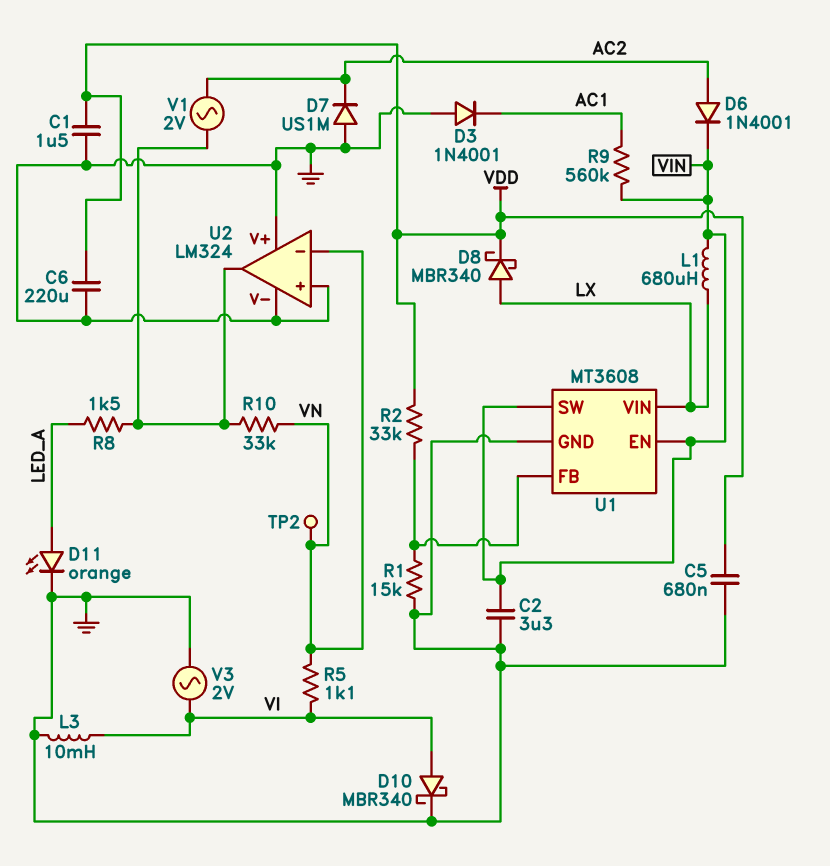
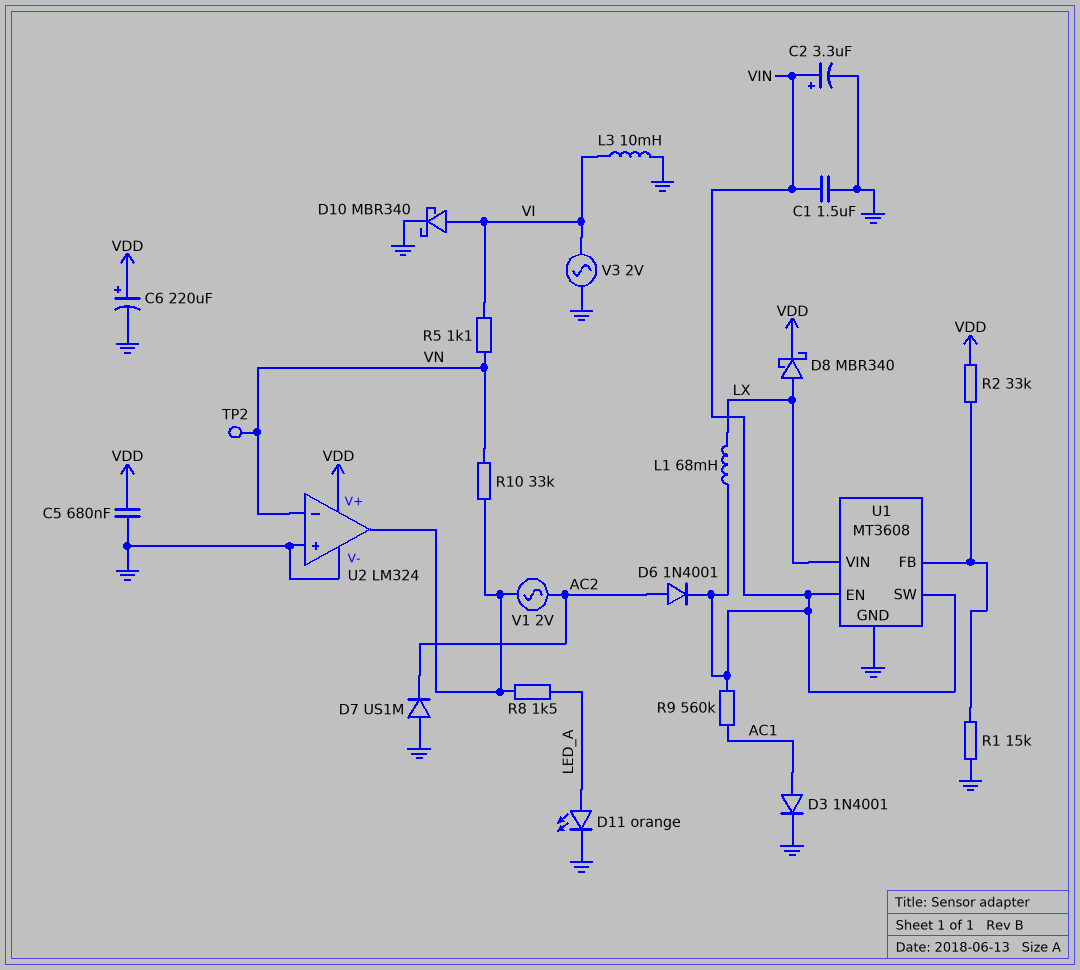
C1: 1.5uF (GND, VDD) -> 1.5uF (GND, VIN)
C2: 3.3uF (GND, VIN) -> 3.3uF (plus VIN, minus GND)
C6: 220uF (GND, VDD) -> 220uF (plus VDD, minus GND)
D3: diode 1N4001 (A GND, K AC1) -> diode 1N4001 (A AC1, K GND)
L1: 680uH (LX, VIN) -> 68mH (LX, VIN)
U2 pin V+: GND -> VDD

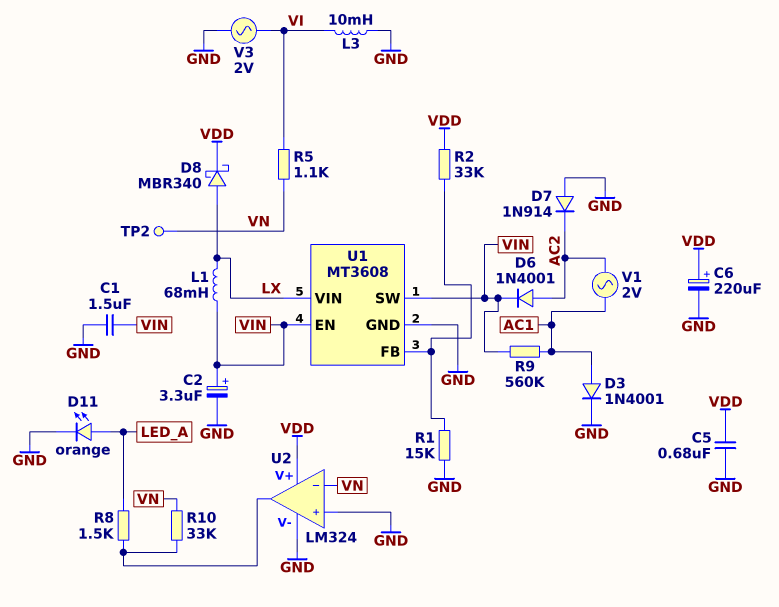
D7: diode US1M (A GND, K AC2) -> diode 1N914 (A GND, K AC2)
D10: schottky MBR340 (A VI, K GND) -> none
V1: AC 2V (AC2, U2/out) -> AC 2V (AC1, AC2)

